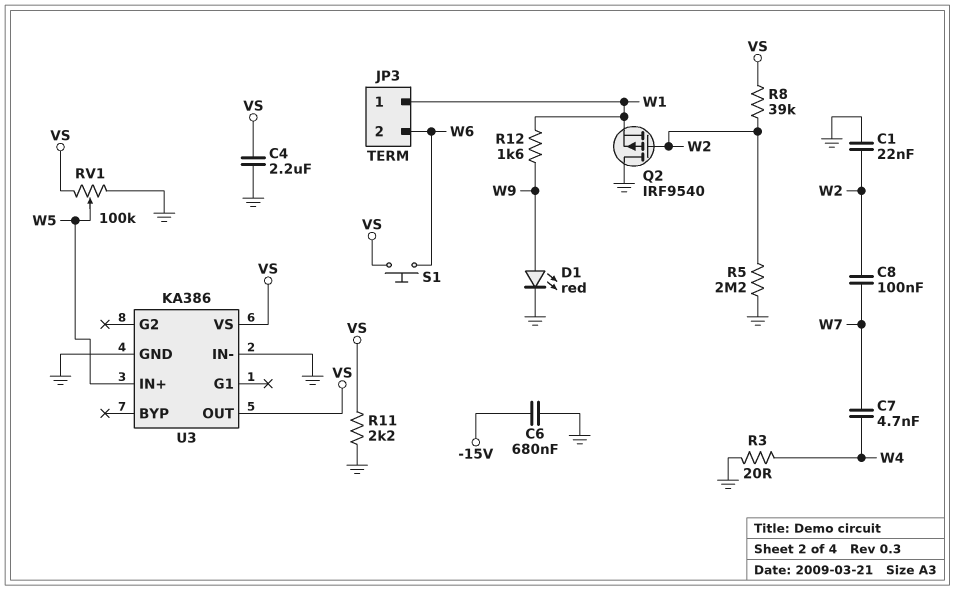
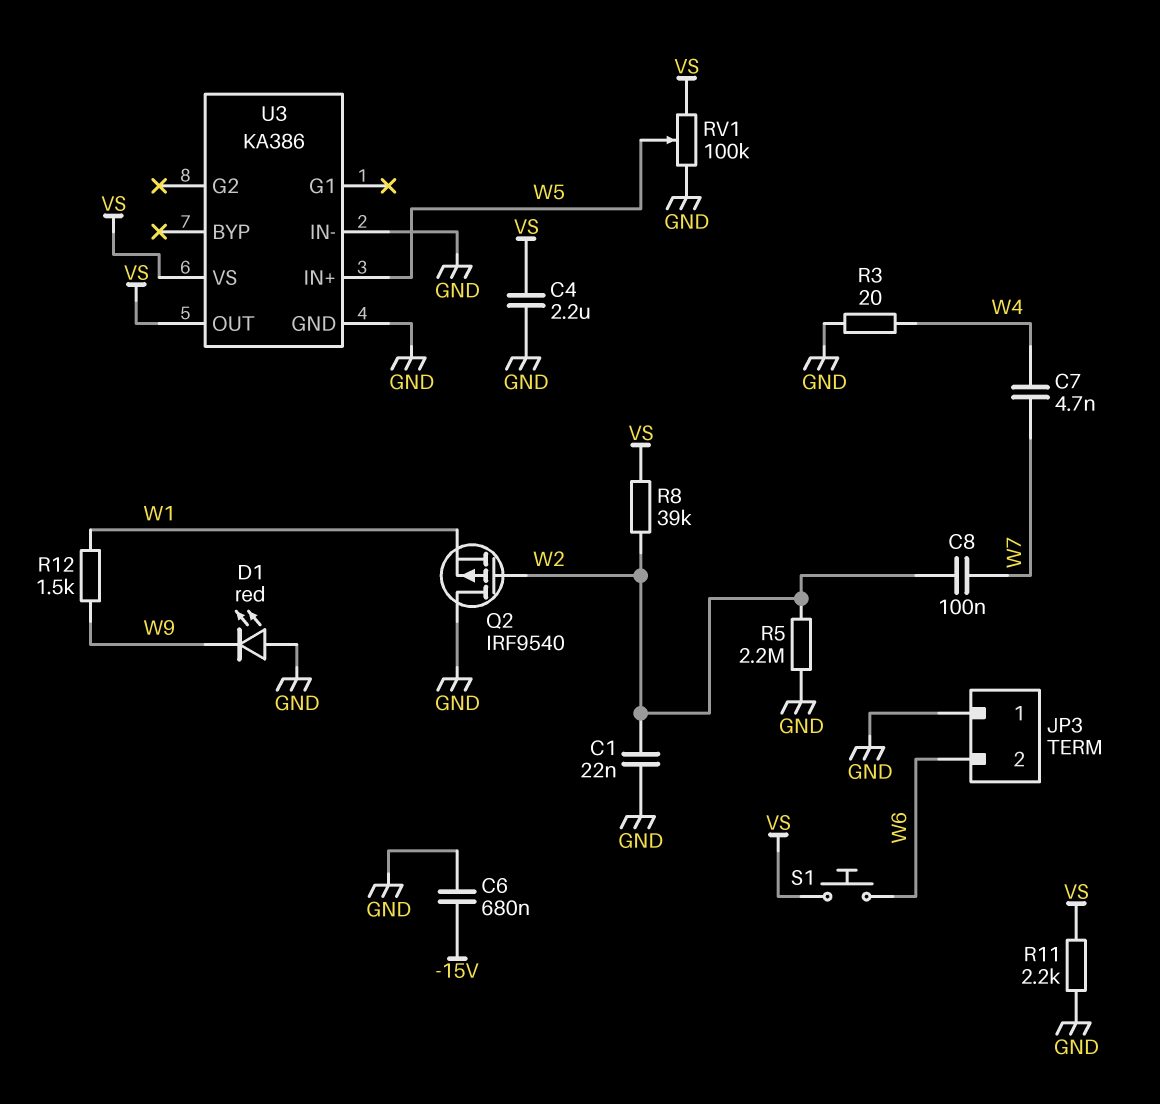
D1: LED red (A W9, K GND) -> LED red (A GND, K W9)
JP3 pin 1: W1 -> GND
R12: 1.6k (W1, W9) -> 1.5k (W1, W9)

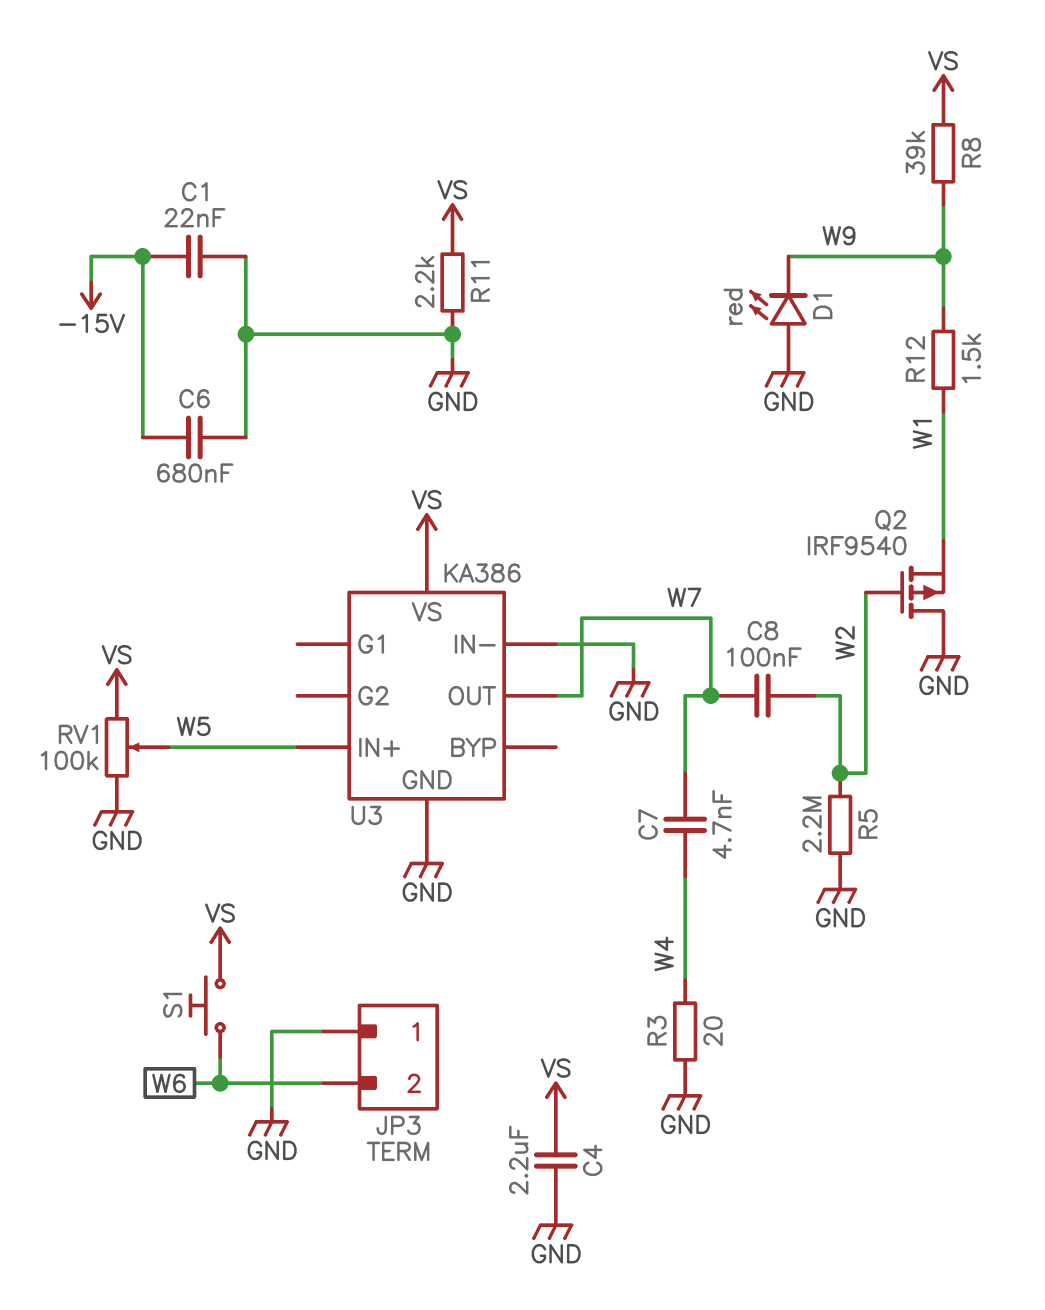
C1: 22nF (GND, W2) -> 22nF (-15V, GND)
R8: 39k (VS, W2) -> 39k (VS, W9)
U3 pin OUT: VS -> W7

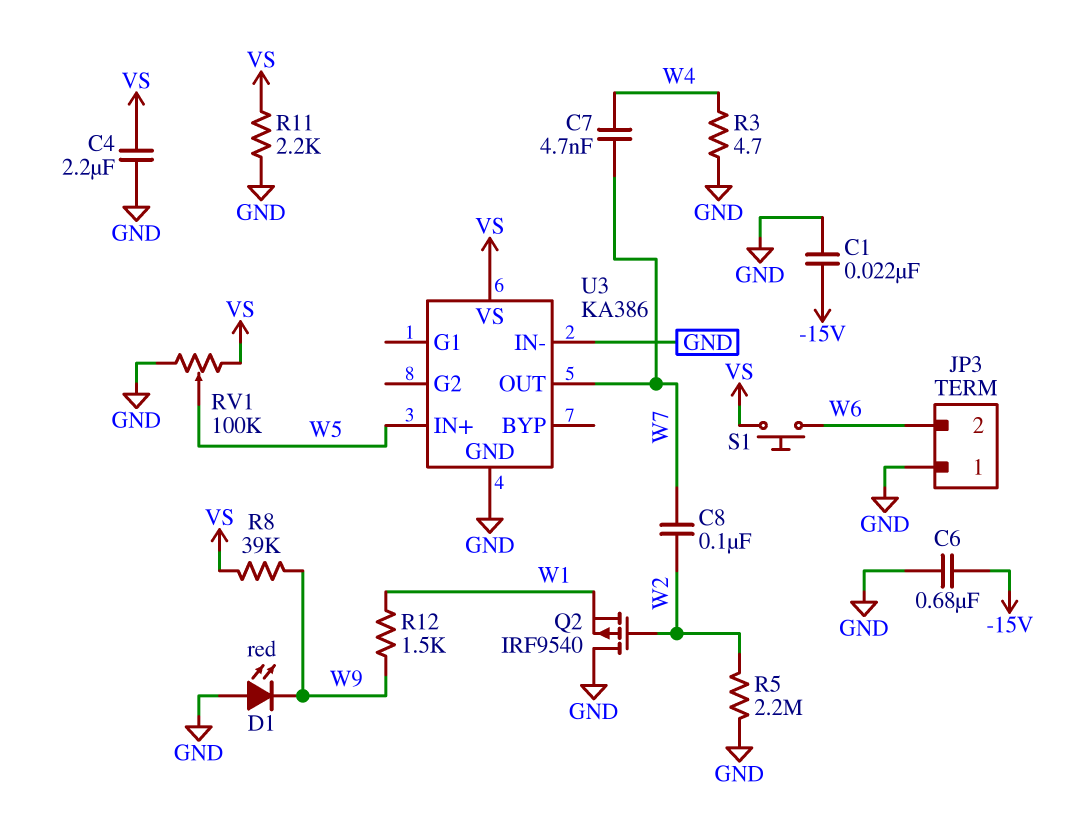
R3: 20 (GND, W4) -> 4.7 (GND, W4)

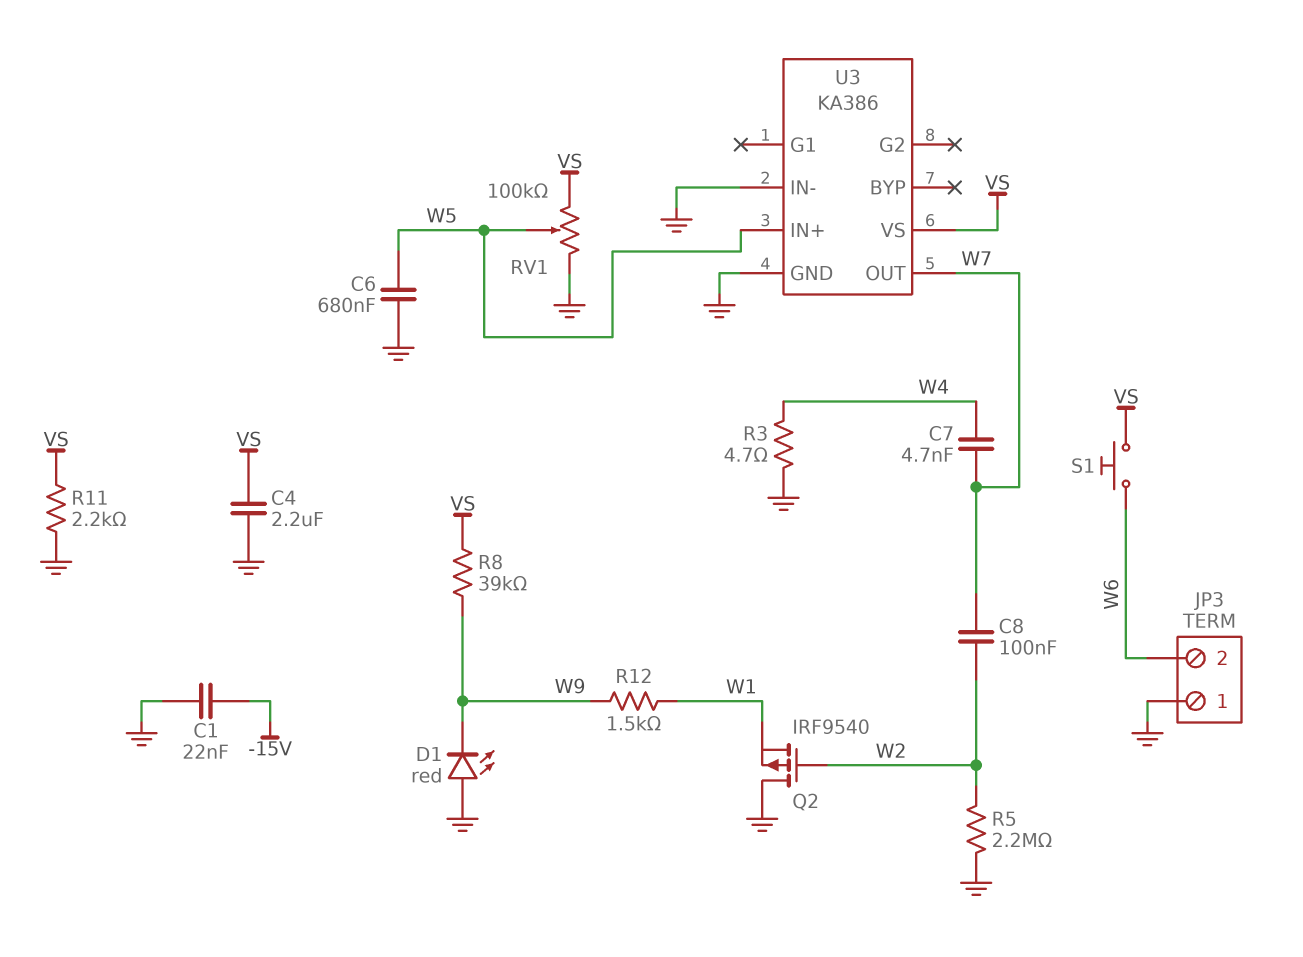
C6: 680nF (-15V, GND) -> 680nF (GND, W5)

